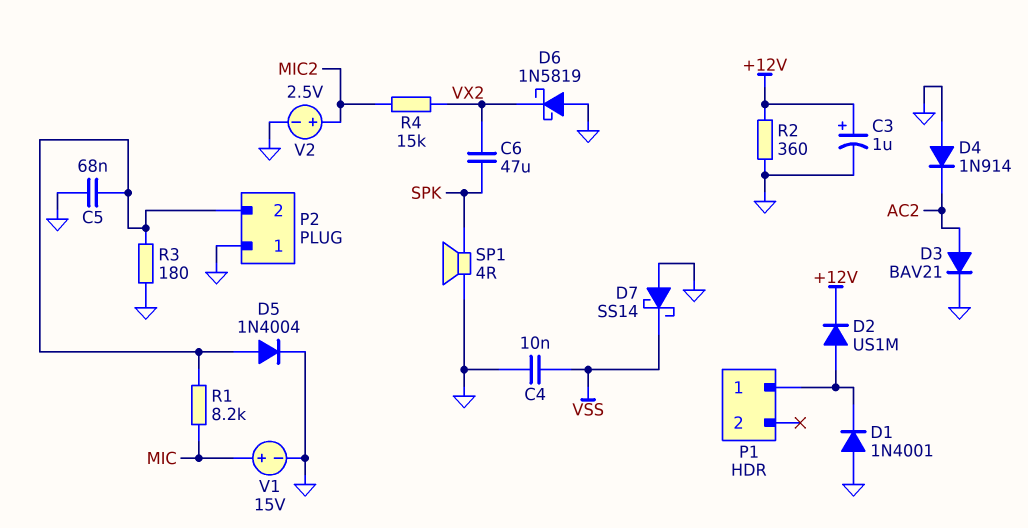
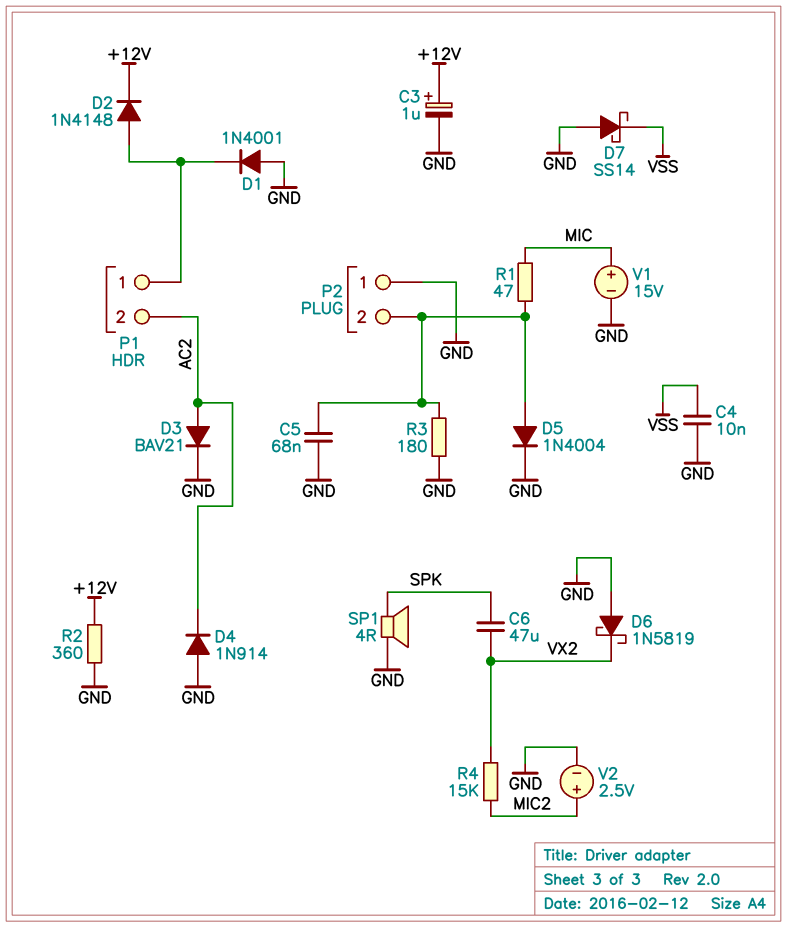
D2: diode US1M (A P1/1, K +12V) -> diode 1N4148 (A P1/1, K +12V)
P1 pin 2: none -> AC2
R1: 8.2k (MIC, P2/2) -> 47 (MIC, P2/2)

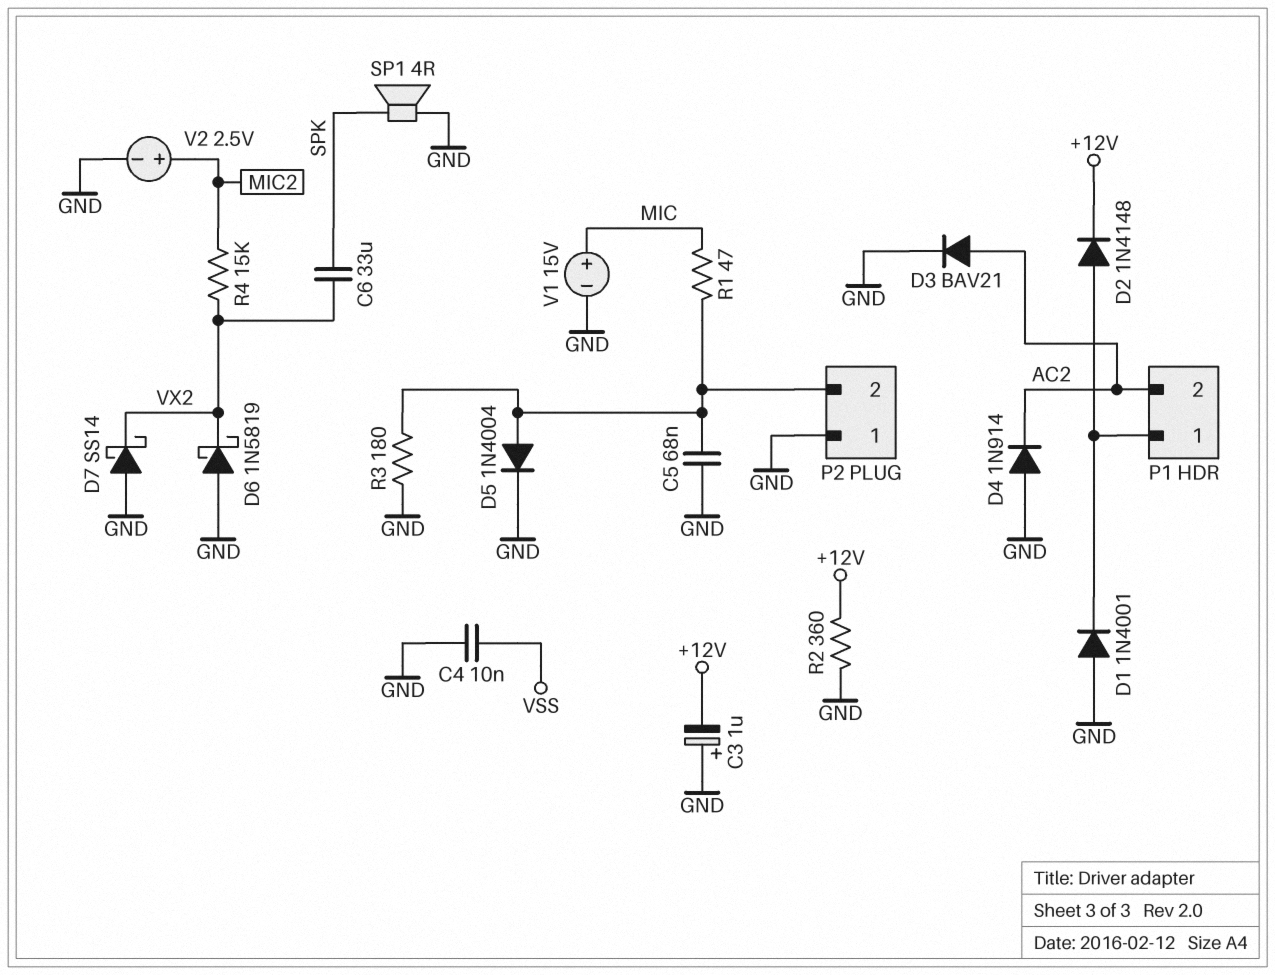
C3: 1uF (plus +12V, minus GND) -> 1uF (plus GND, minus +12V)
C6: 47uF (SPK, VX2) -> 33uF (SPK, VX2)
D7: schottky SS14 (A GND, K VSS) -> schottky SS14 (A GND, K VX2)

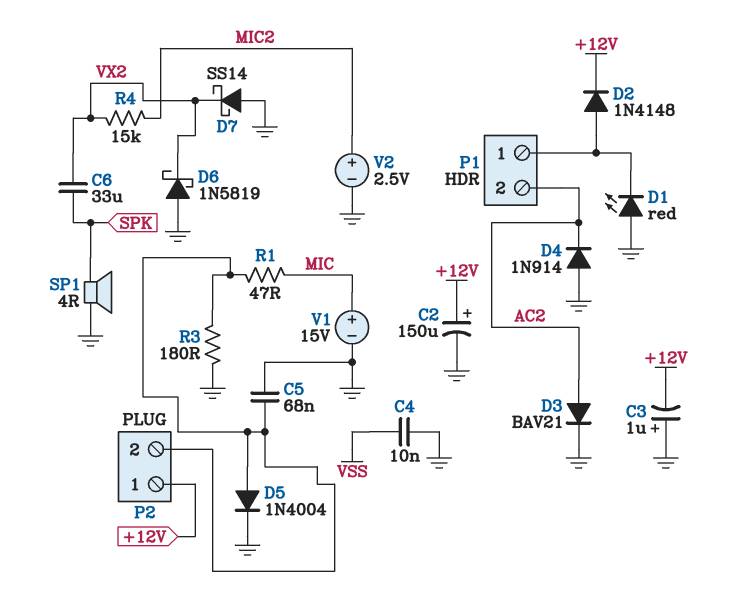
C2: none -> 150uF (plus +12V, minus GND)
D1: diode 1N4001 (A GND, K P1/1) -> LED red (A GND, K P1/1)
P2 pin 1: GND -> +12V
R2: 360 (+12V, GND) -> none

